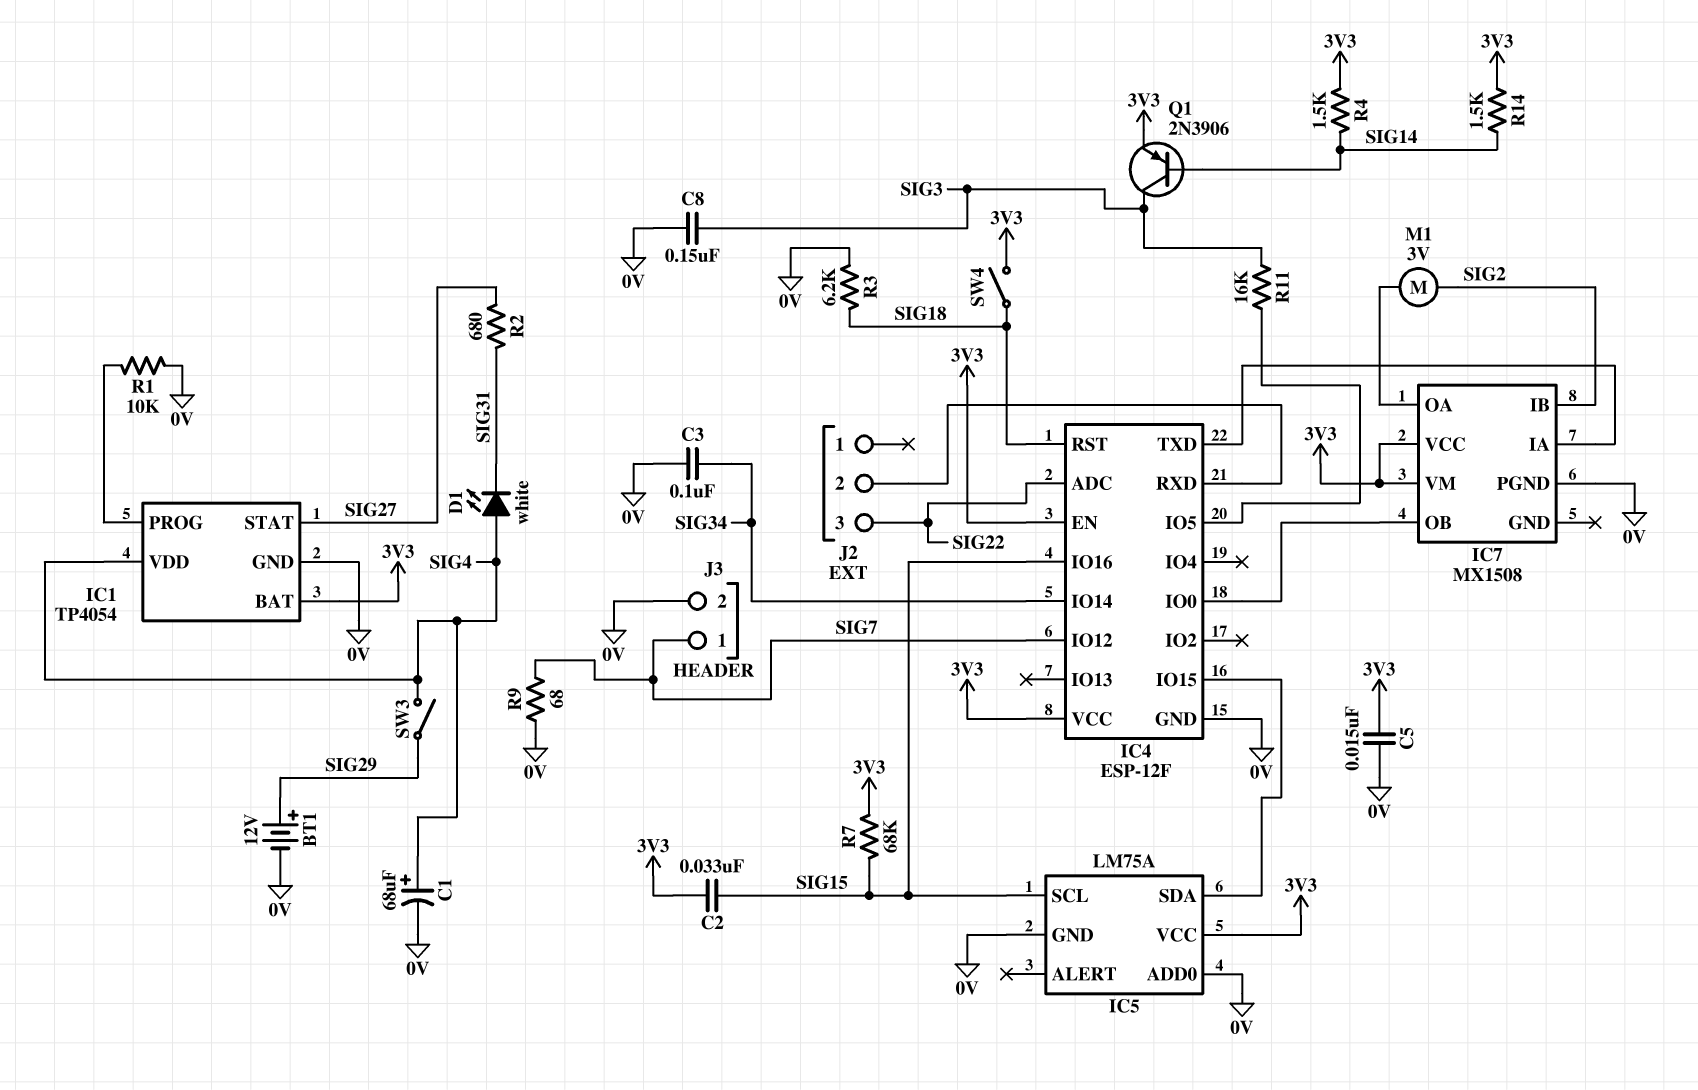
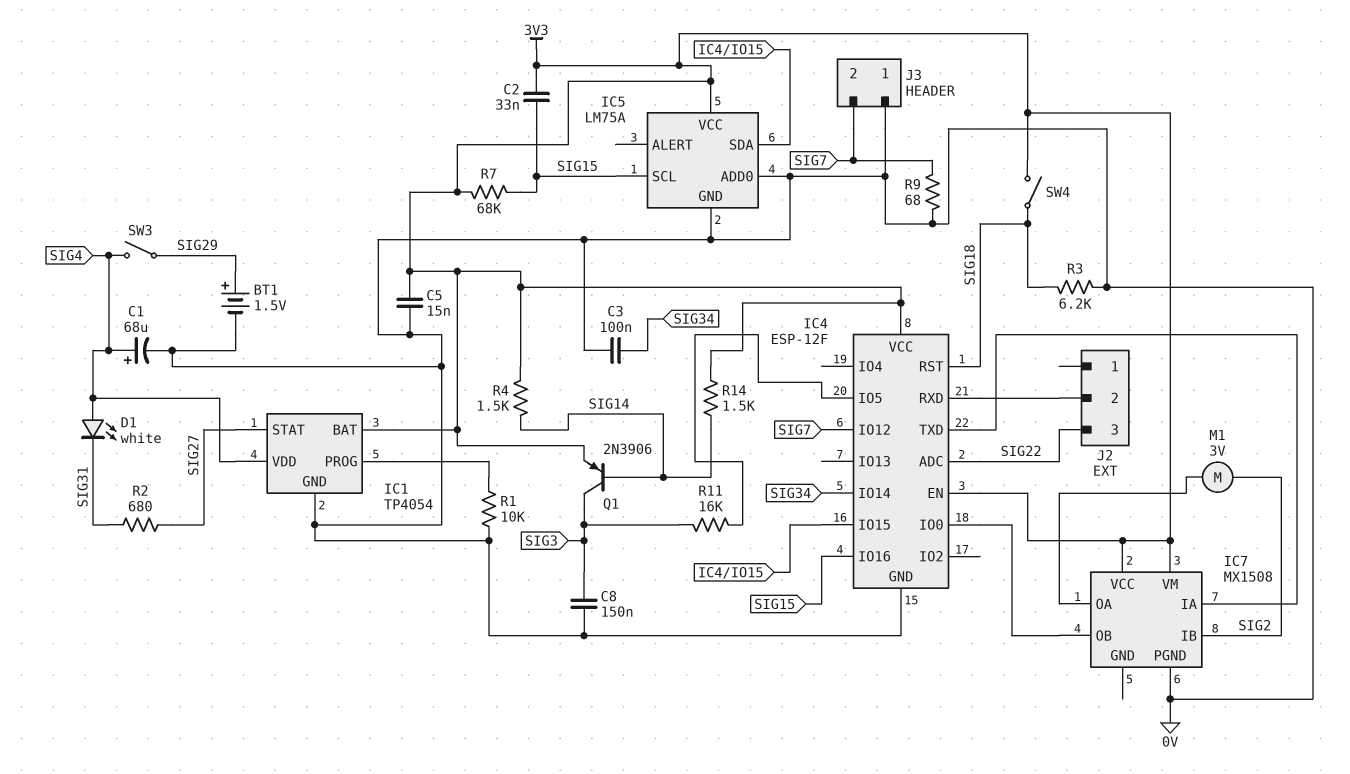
BT1: 12V (plus SIG29, minus 0V) -> 1.5V (plus SIG29, minus 0V)
J3 pin 1: SIG7 -> 0V
J3 pin 2: 0V -> SIG7

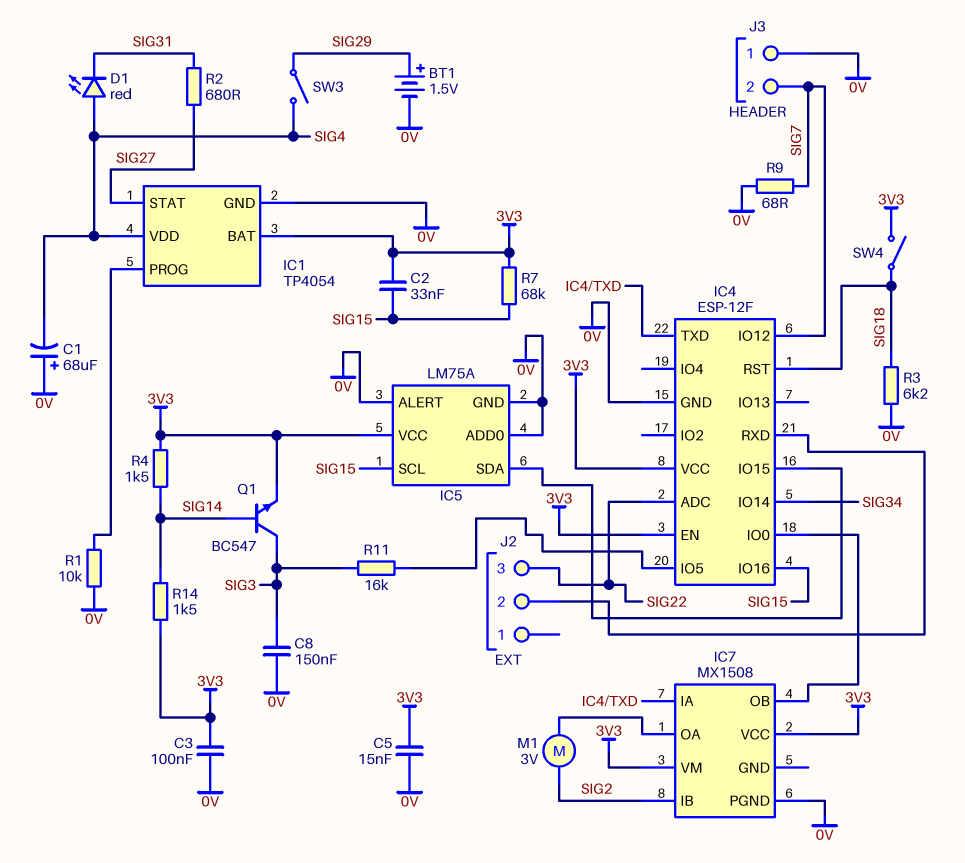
C1: 68uF (plus SIG4, minus 0V) -> 68uF (plus 0V, minus SIG4)
C3: 100nF (0V, SIG34) -> 100nF (0V, 3V3)
D1: LED white (A SIG4, K SIG31) -> LED red (A SIG4, K SIG31)
IC5 pin ALERT: none -> 0V
Q1: PNP 2N3906 (B SIG14, C SIG3, E 3V3) -> NPN BC547 (B SIG14, C SIG3, E 3V3)

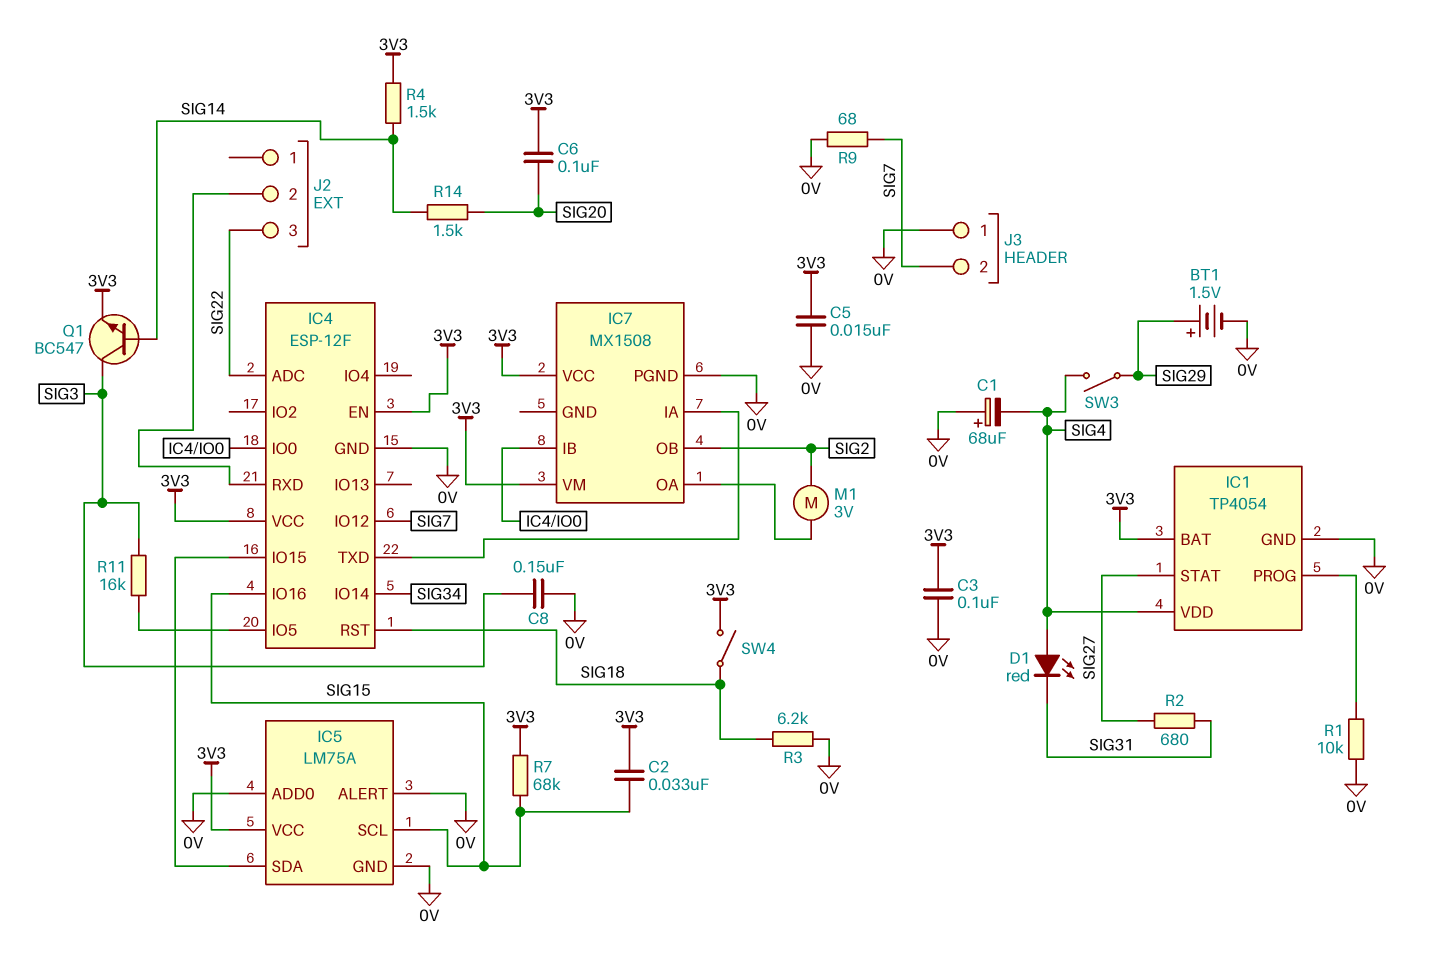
C6: none -> 100nF (3V3, SIG20)
IC7 pin IB: SIG2 -> IC4/IO0
IC7 pin OB: IC4/IO0 -> SIG2
R14: 1.5k (3V3, SIG14) -> 1.5k (SIG14, SIG20)

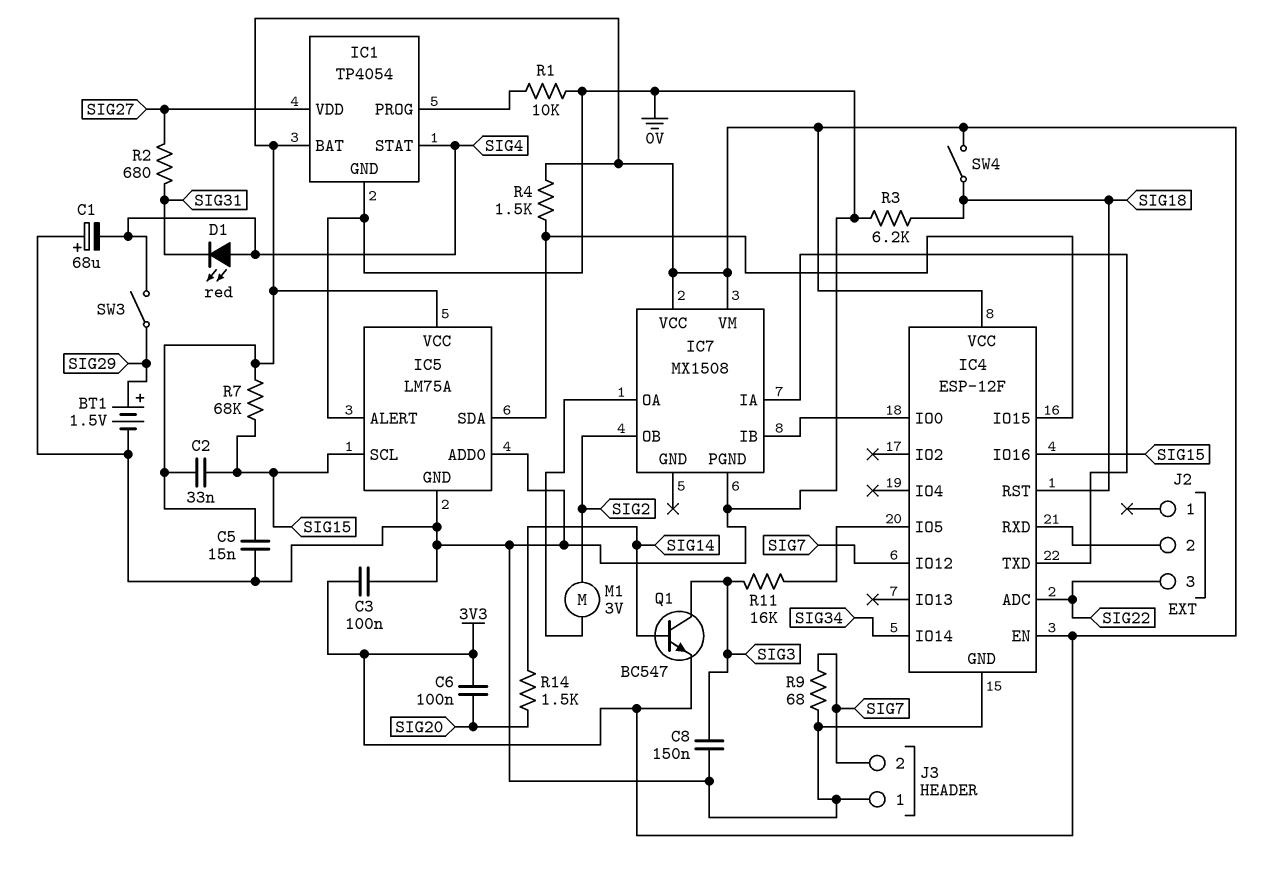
IC1 pin STAT: SIG27 -> SIG4
IC1 pin VDD: SIG4 -> SIG27
R4: 1.5k (3V3, SIG14) -> 1.5k (3V3, IC4/IO15)

